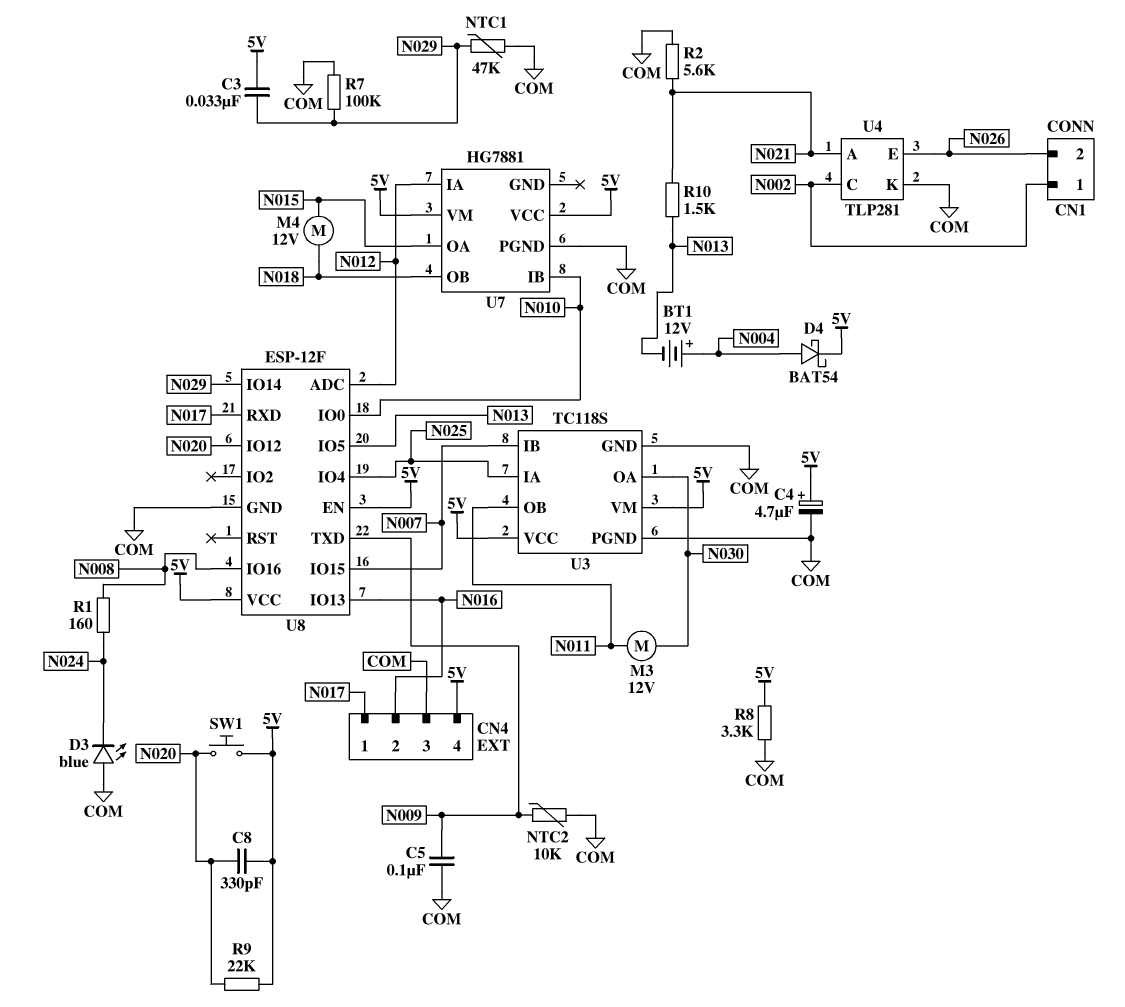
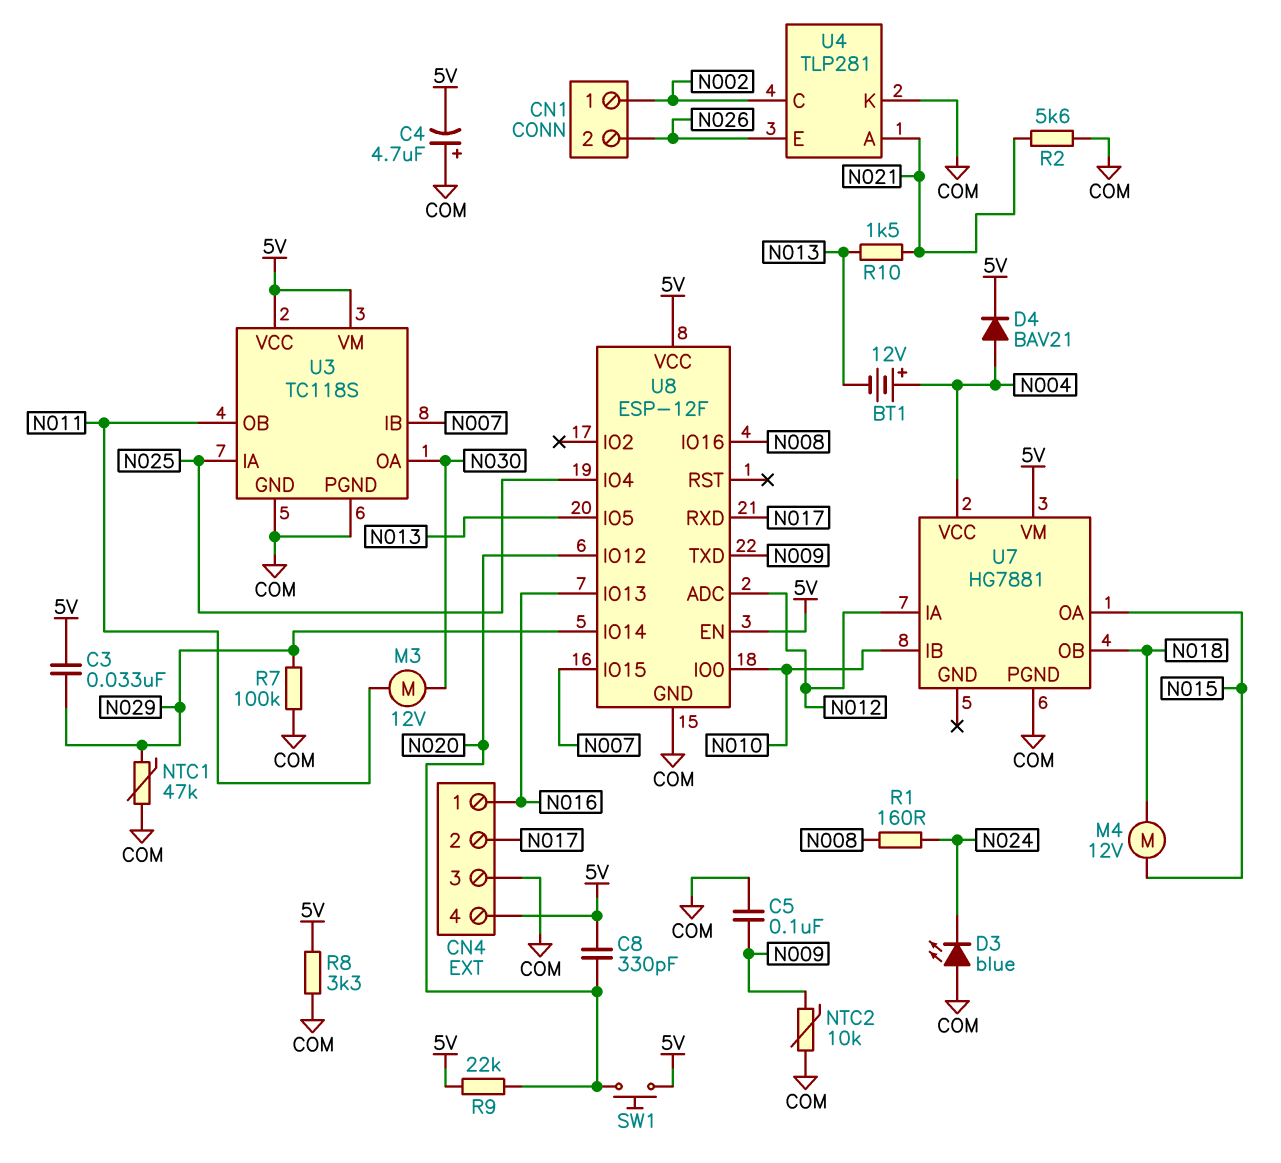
C4: 4.7uF (plus 5V, minus COM) -> 4.7uF (plus COM, minus 5V)
CN4 pin 1: N017 -> N016
CN4 pin 2: N016 -> N017
D4: schottky BAT54 (A N004, K 5V) -> diode BAV21 (A N004, K 5V)
U7 pin VCC: 5V -> N004

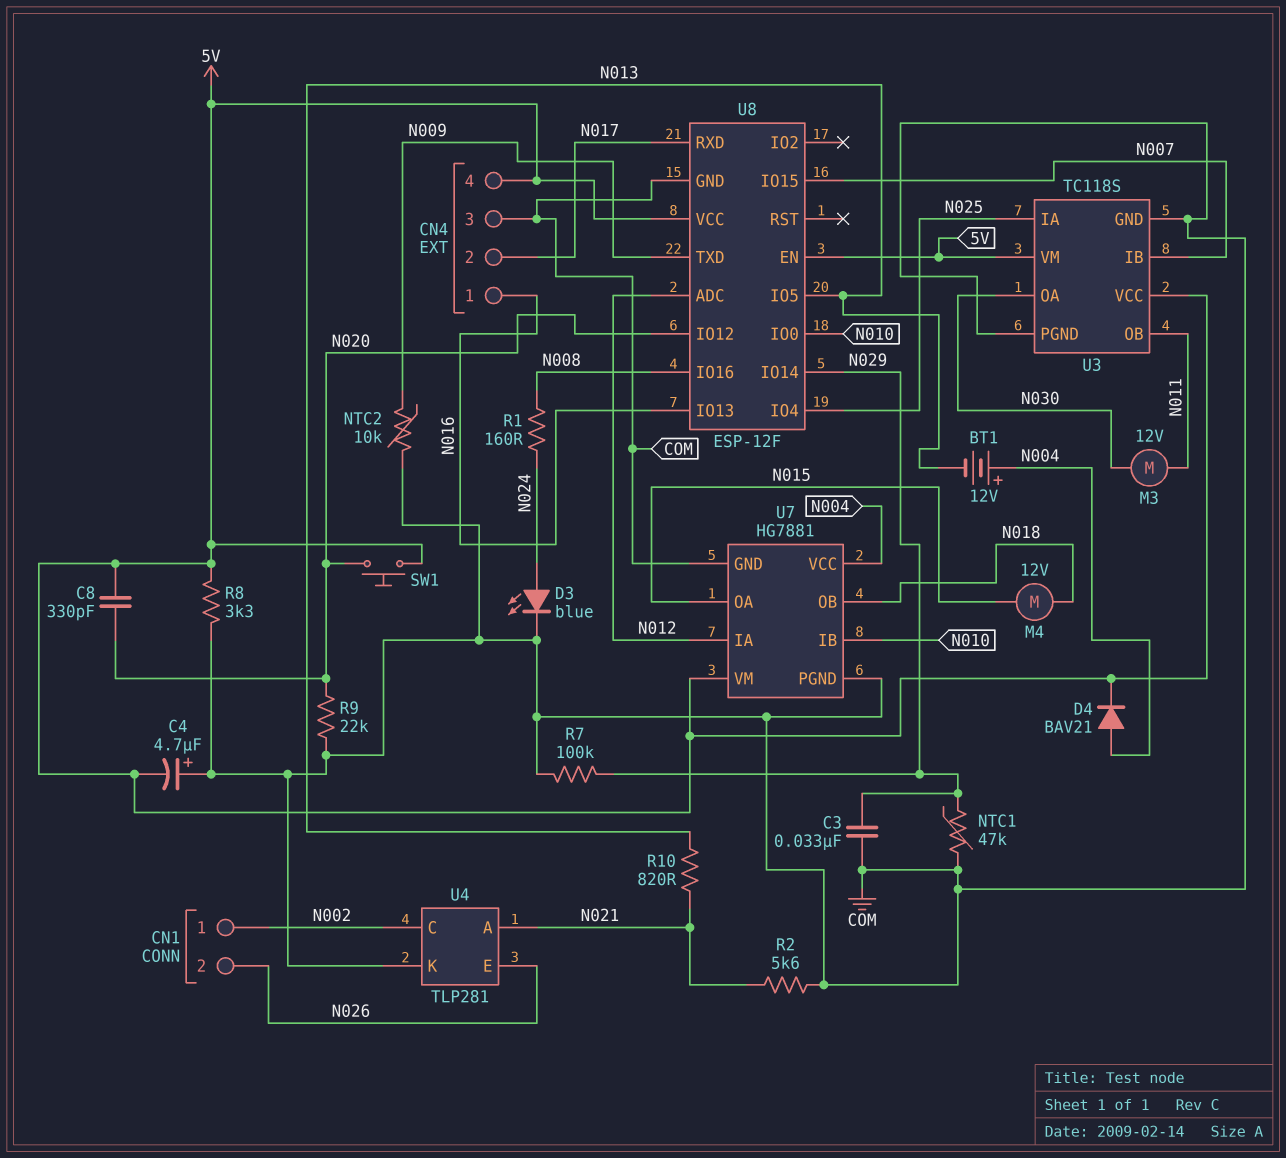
C3: 33nF (5V, N029) -> 33nF (COM, N029)
C5: 100nF (COM, N009) -> none
D3: LED blue (A COM, K N024) -> LED blue (A N024, K COM)
R9: 22k (5V, N020) -> 22k (COM, N020)
R10: 1.5k (N013, N021) -> 820 (N013, N021)
U7 pin GND: none -> COM

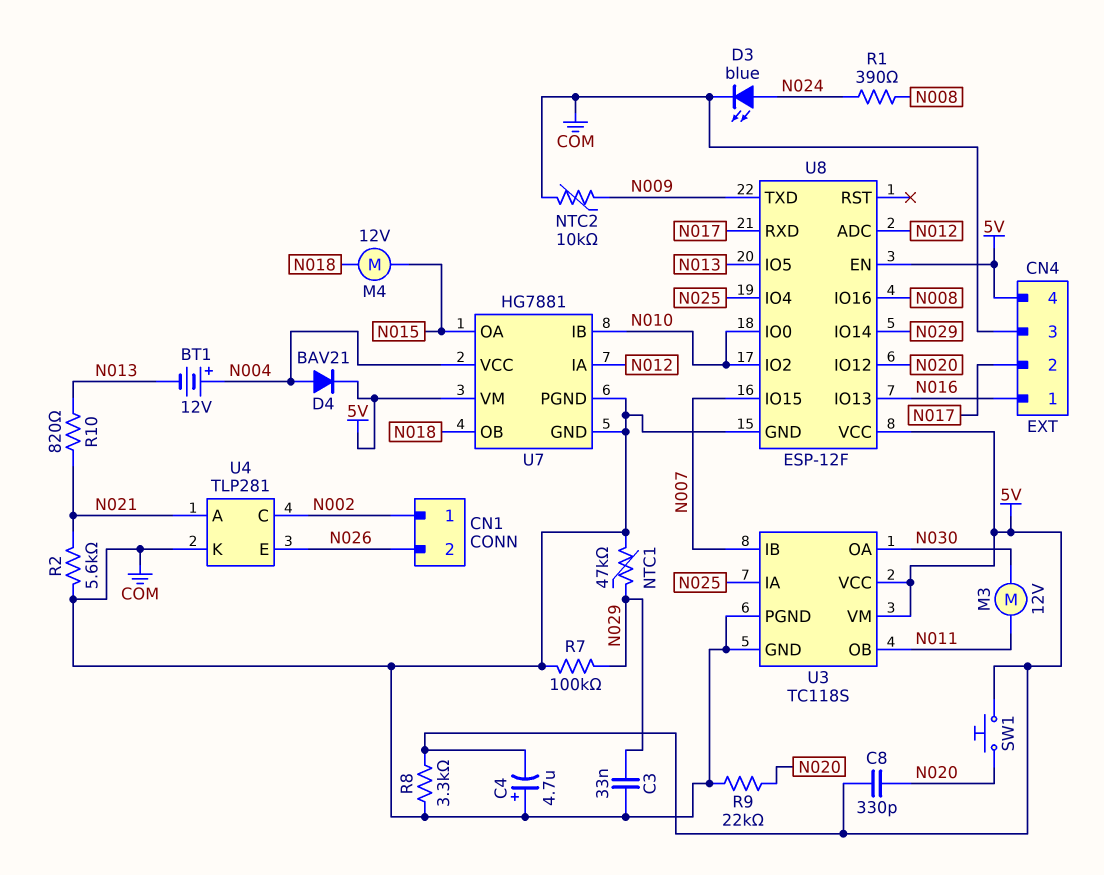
R1: 160 (N008, N024) -> 390 (N008, N024)
U8 pin IO2: none -> N010

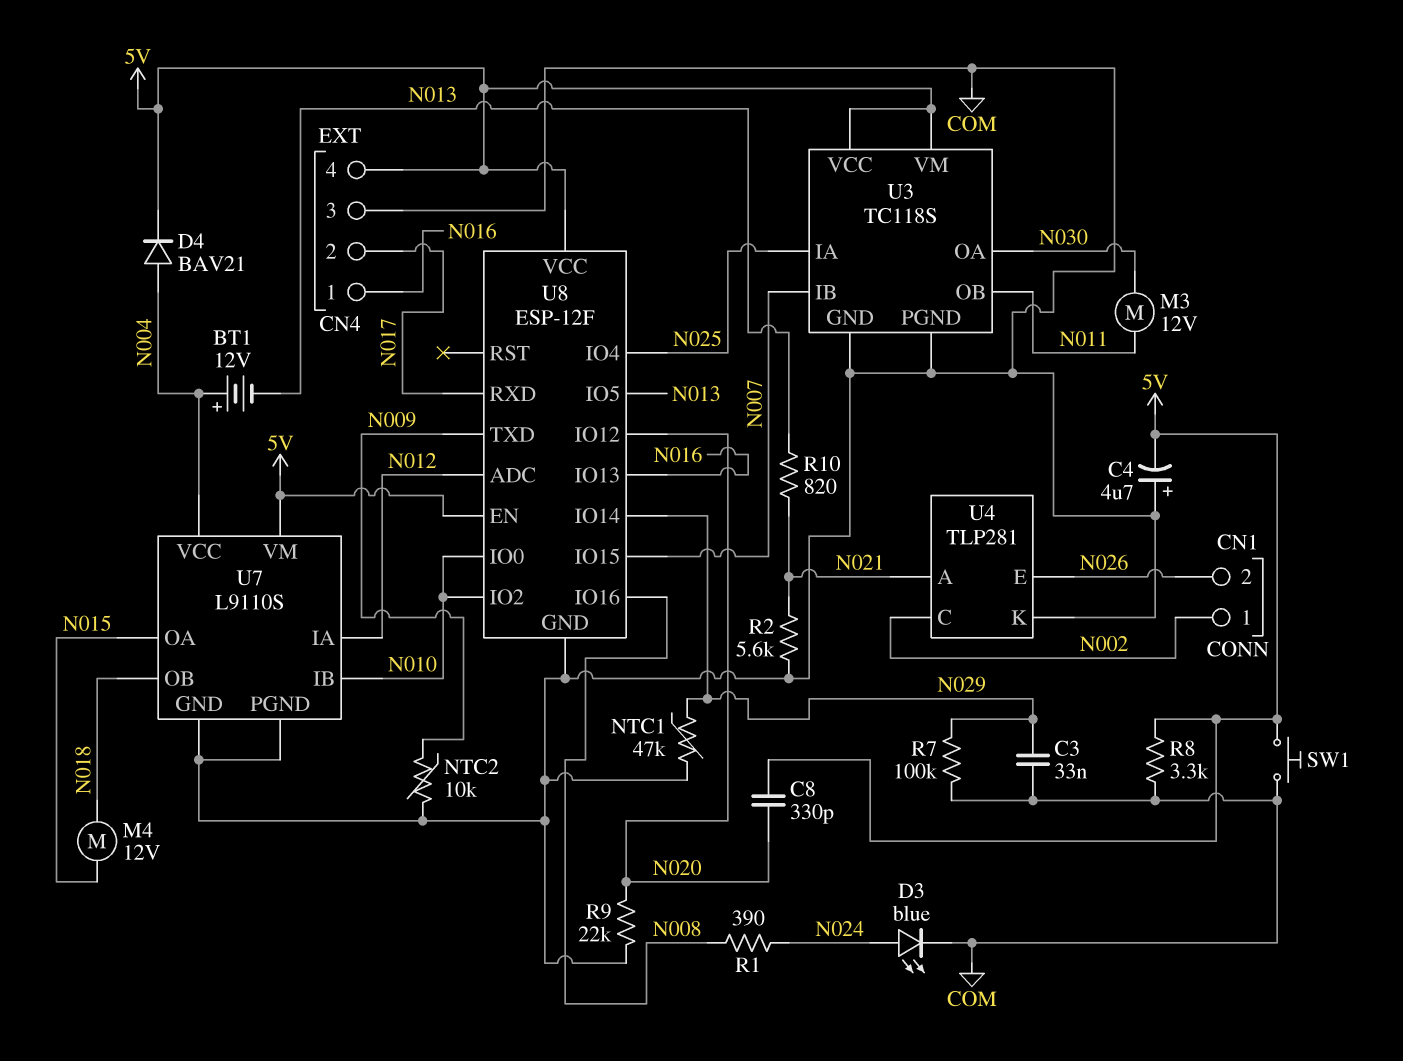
SW1: button (5V, N020) -> button (5V, COM)
U7: HG7881 -> L9110S

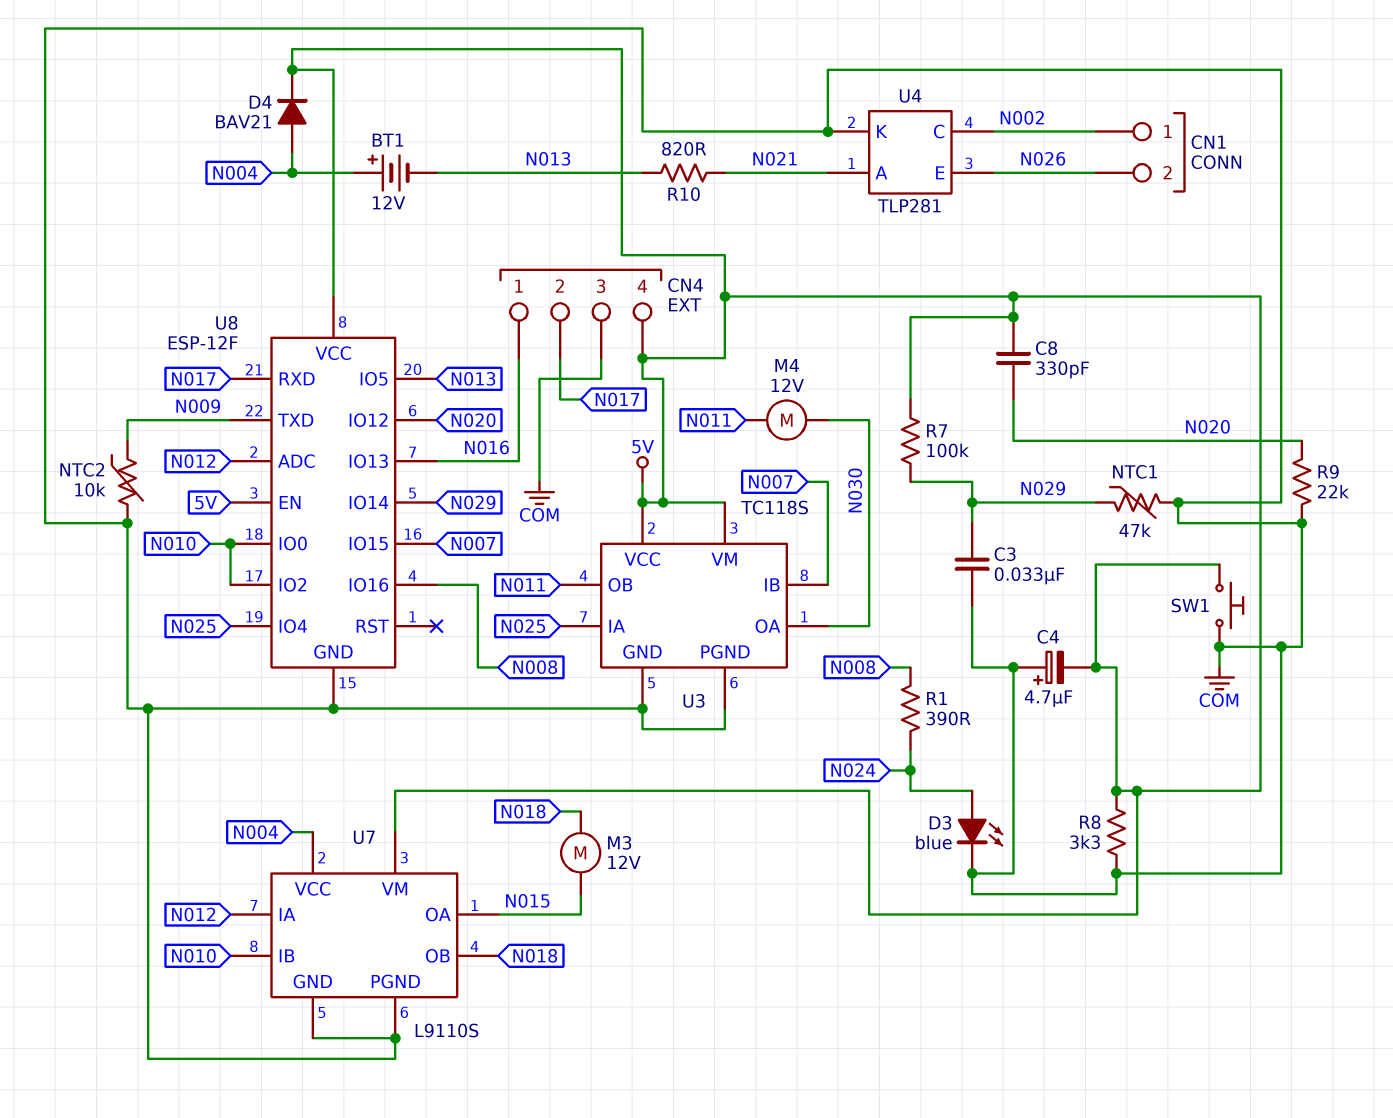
M3: motor 12V (N011, N030) -> motor 12V (N015, N018)
M4: motor 12V (N015, N018) -> motor 12V (N011, N030)
R2: 5.6k (COM, N021) -> none
R7: 100k (COM, N029) -> 100k (5V, N029)

